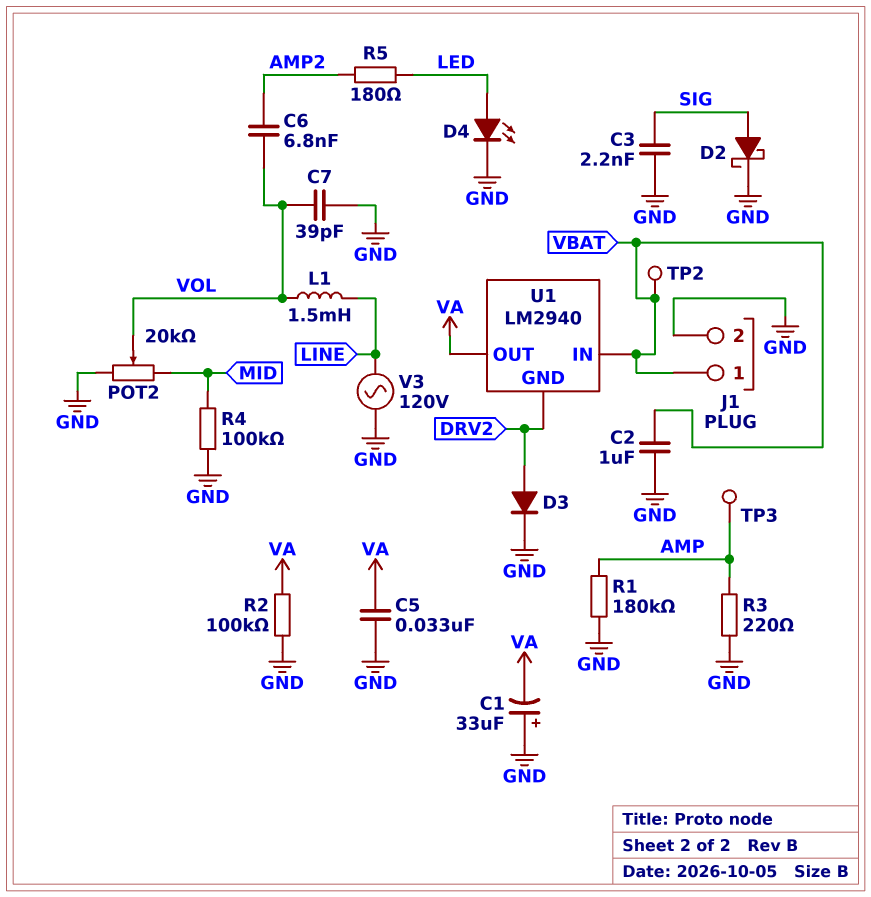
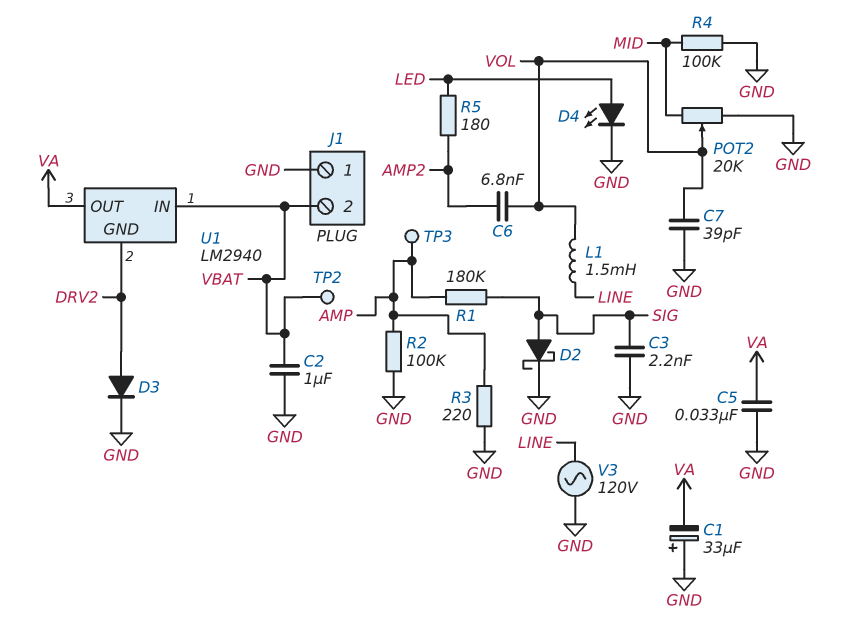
J1 pin 1: VBAT -> GND
J1 pin 2: GND -> VBAT
R1: 180k (AMP, GND) -> 180k (AMP, SIG)
R2: 100k (GND, VA) -> 100k (AMP, GND)

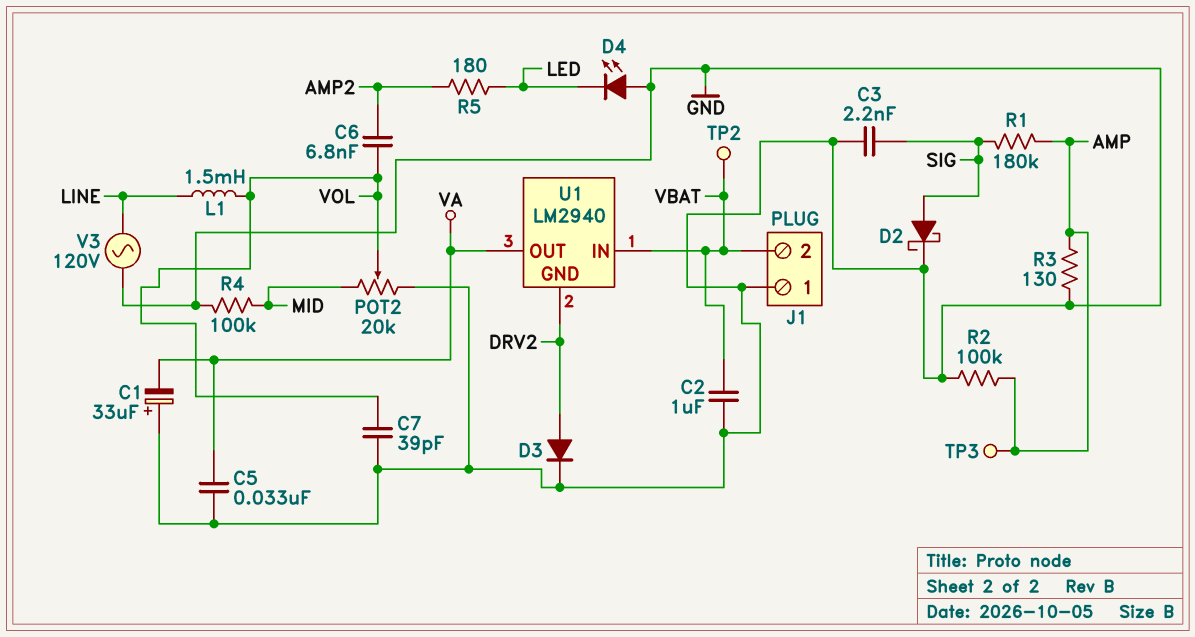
D4: LED (A LED, K GND) -> LED (A GND, K LED)
R3: 220 (AMP, GND) -> 130 (AMP, GND)

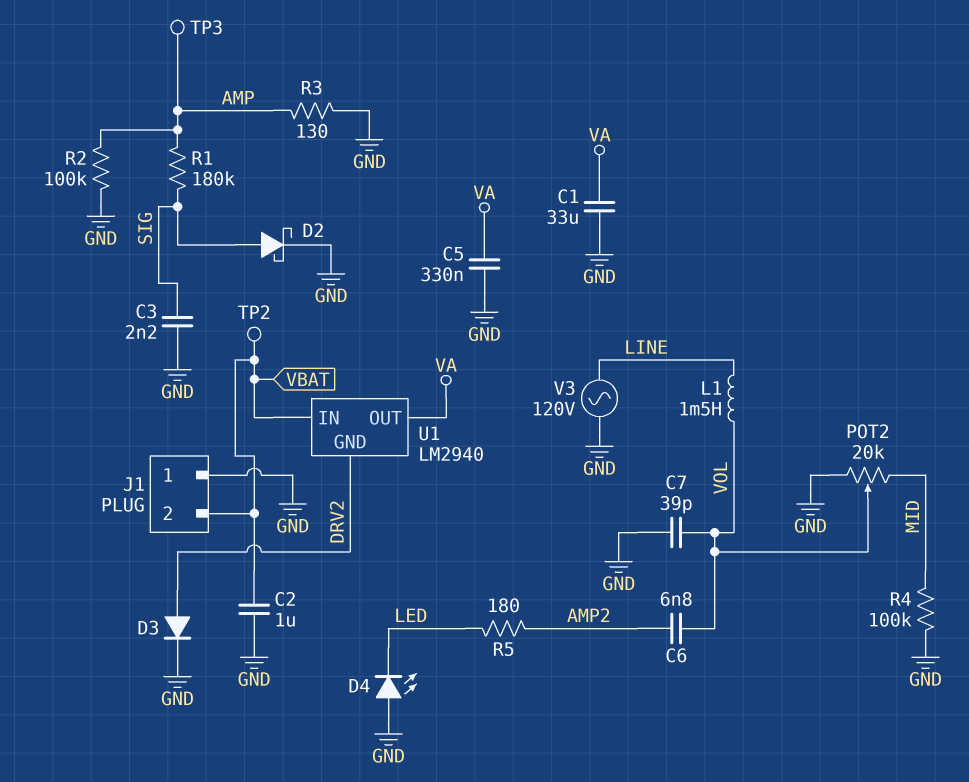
C1: 33uF (plus GND, minus VA) -> 33uF (GND, VA)
C5: 33nF (GND, VA) -> 330nF (GND, VA)

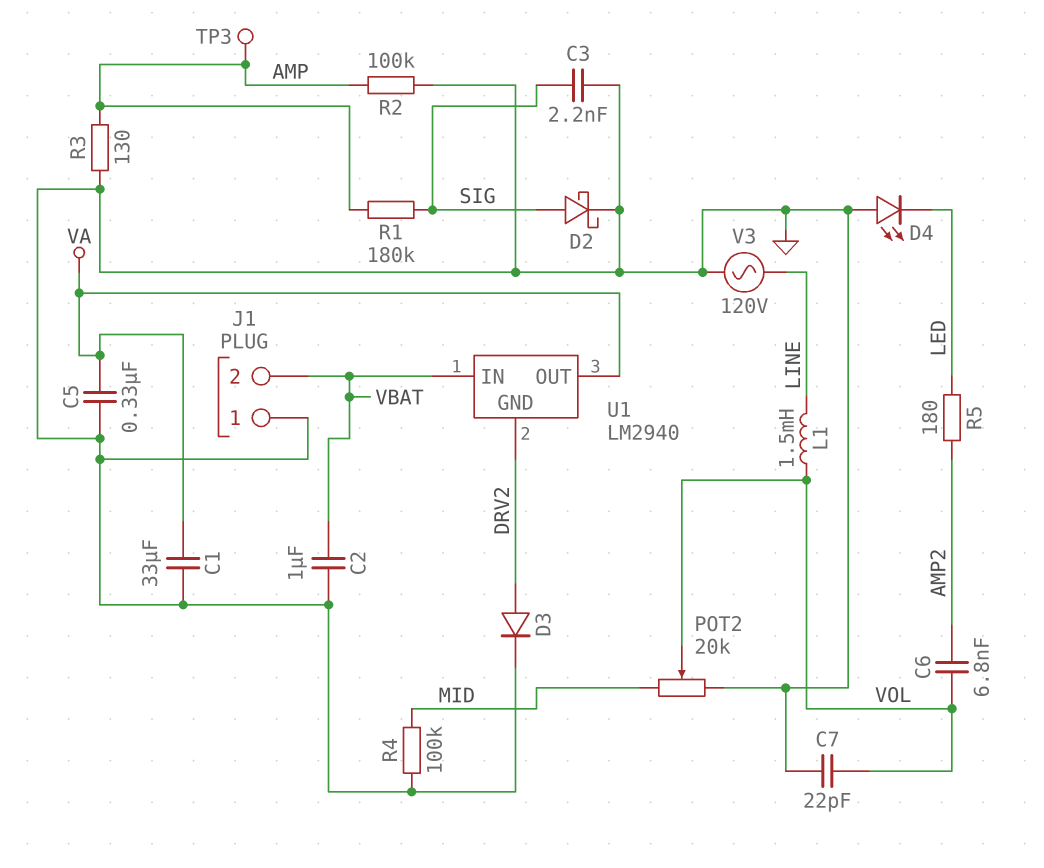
C7: 39pF (GND, VOL) -> 22pF (GND, VOL)
TP2: test point (VBAT) -> none

